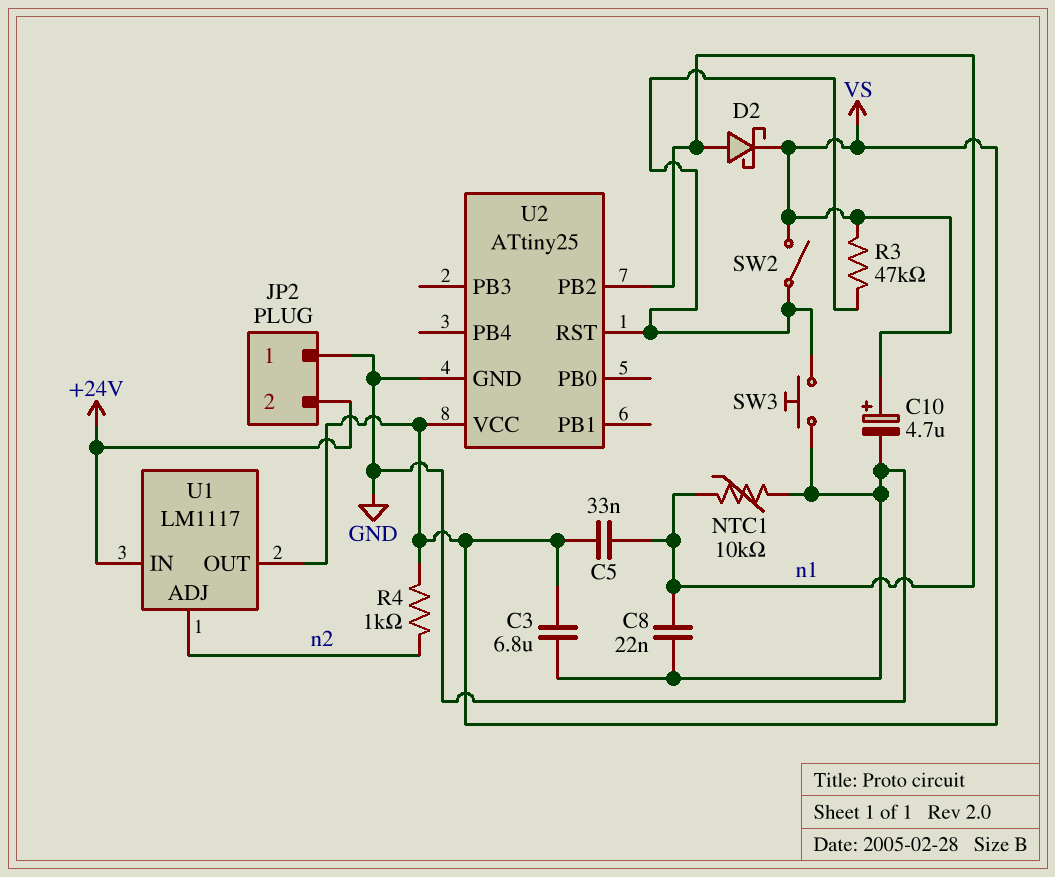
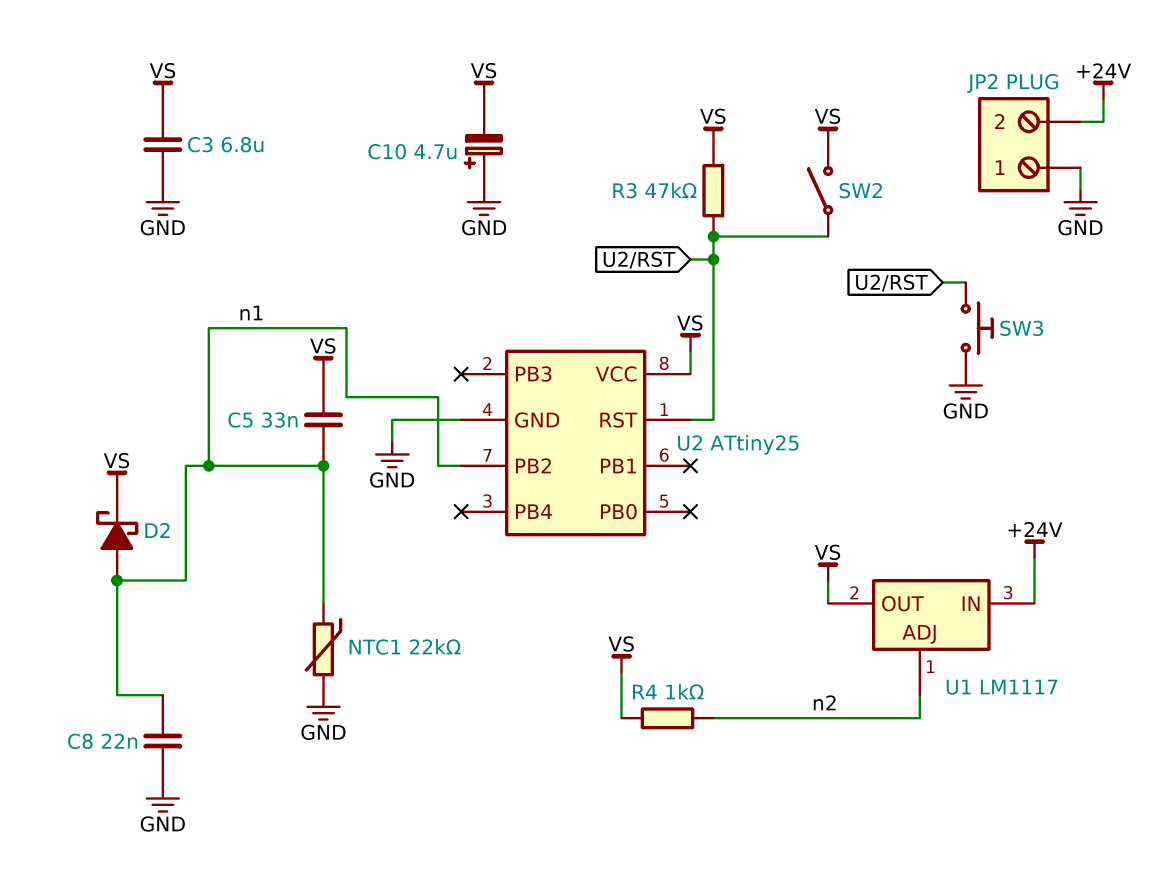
C10: 4.7uF (plus VS, minus GND) -> 4.7uF (plus GND, minus VS)
NTC1: 10k (GND, n1) -> 22k (GND, n1)

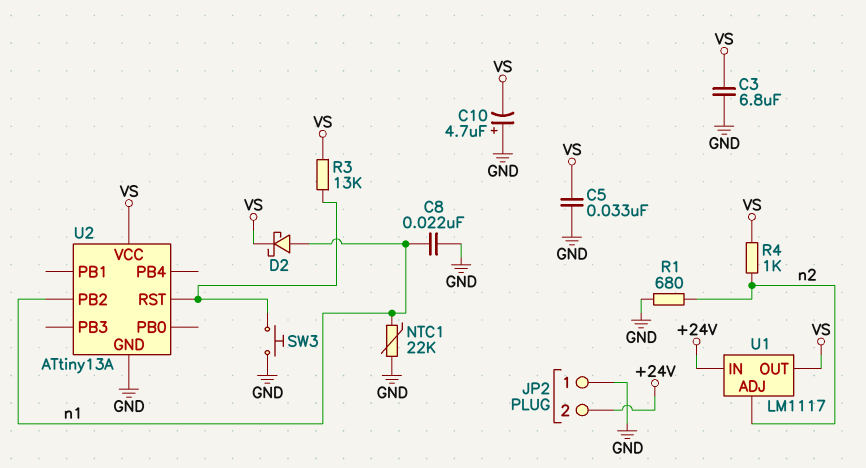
C5: 33nF (VS, n1) -> 33nF (GND, VS)
R1: none -> 680 (GND, n2)
R3: 47k (U2/RST, VS) -> 13k (U2/RST, VS)
SW2: switch (U2/RST, VS) -> none
U2: ATtiny25 -> ATtiny13A

